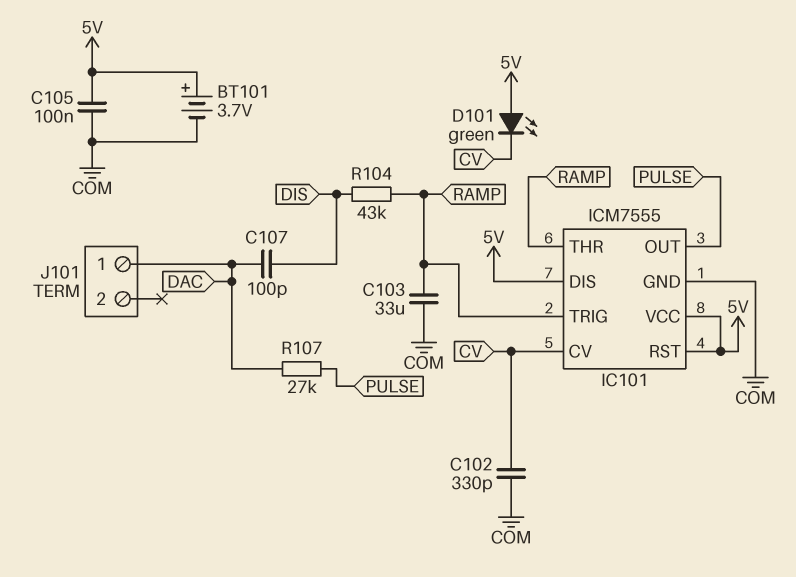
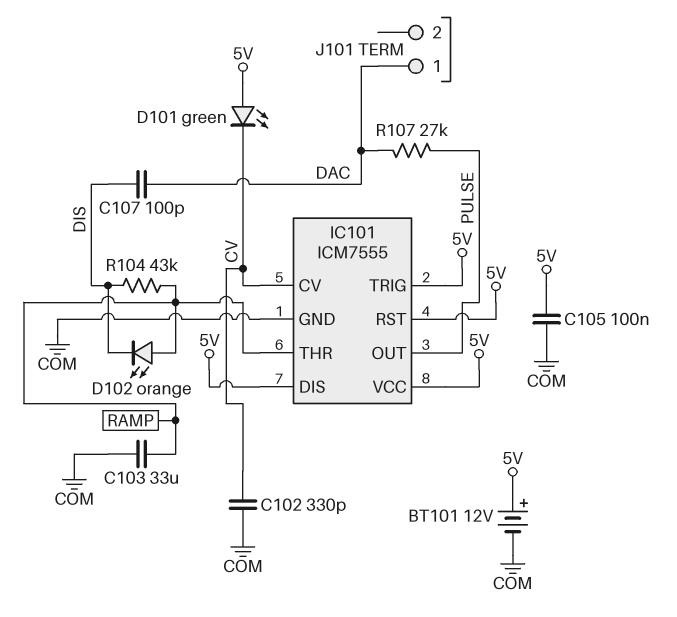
BT101: 3.7V (plus 5V, minus COM) -> 12V (plus 5V, minus COM)
D102: none -> LED orange (A RAMP, K DIS)
IC101 pin TRIG: RAMP -> 5V

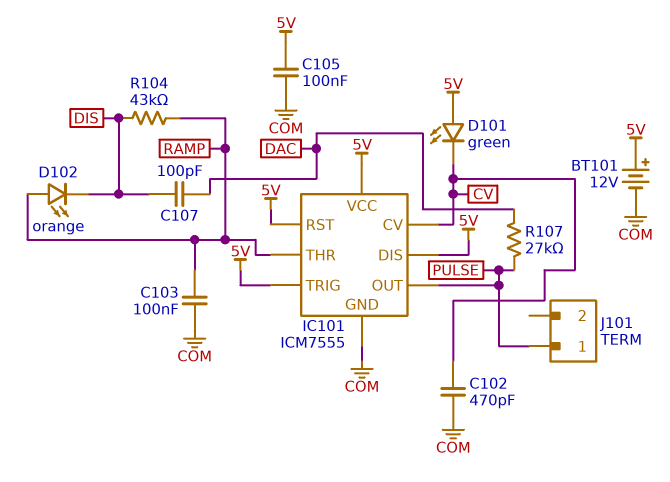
C102: 330pF (COM, CV) -> 470pF (COM, CV)
C103: 33uF (COM, RAMP) -> 100nF (COM, RAMP)
J101 pin 1: DAC -> PULSE

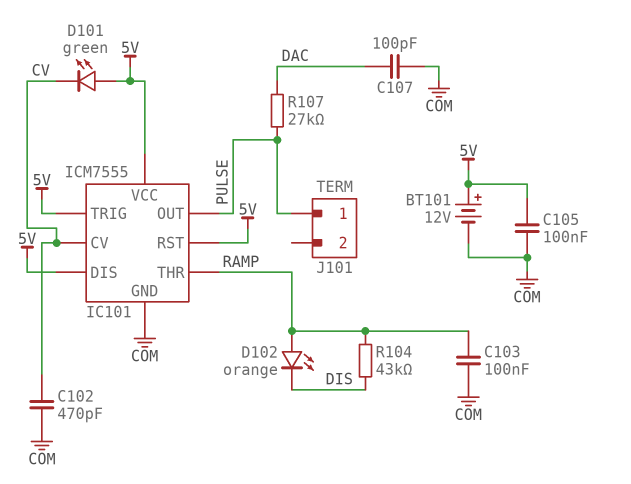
C107: 100pF (DAC, DIS) -> 100pF (COM, DAC)

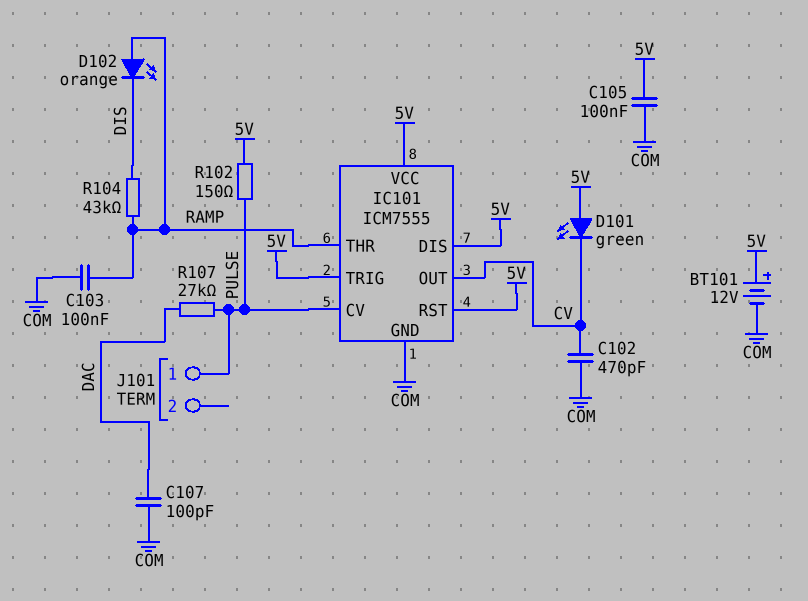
IC101 pin CV: CV -> PULSE
IC101 pin OUT: PULSE -> CV
R102: none -> 150 (5V, PULSE)

